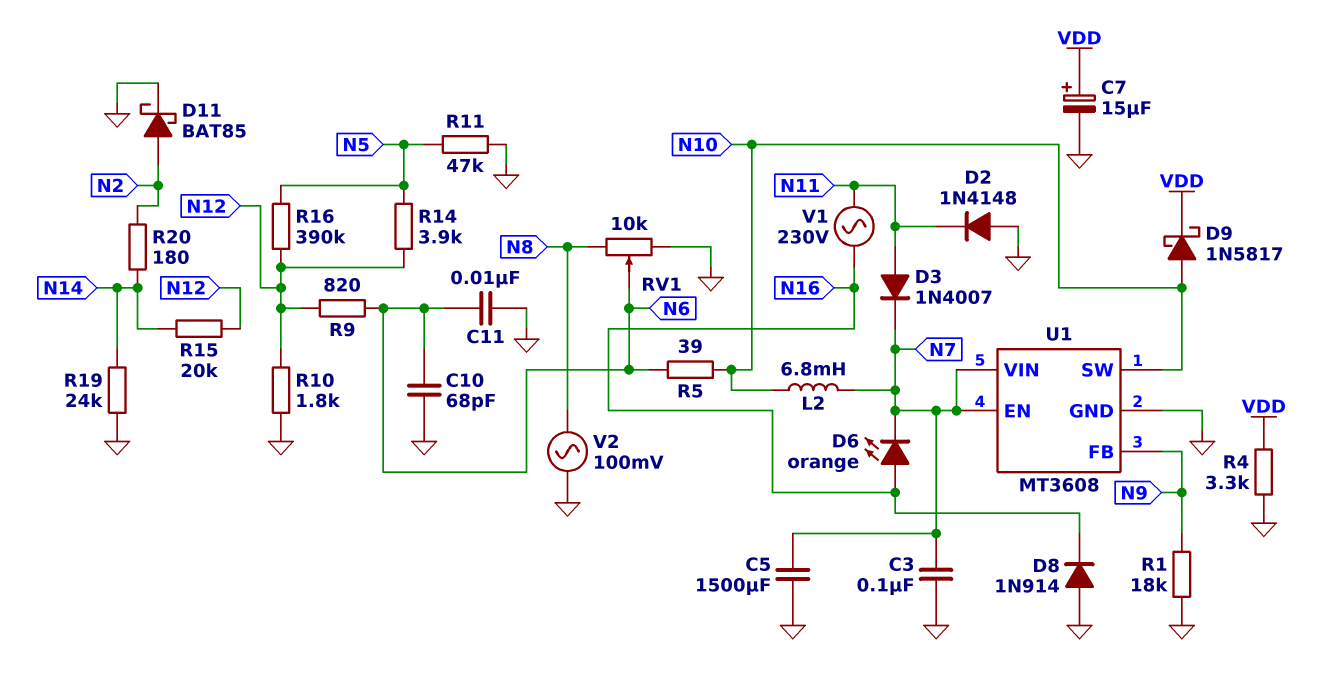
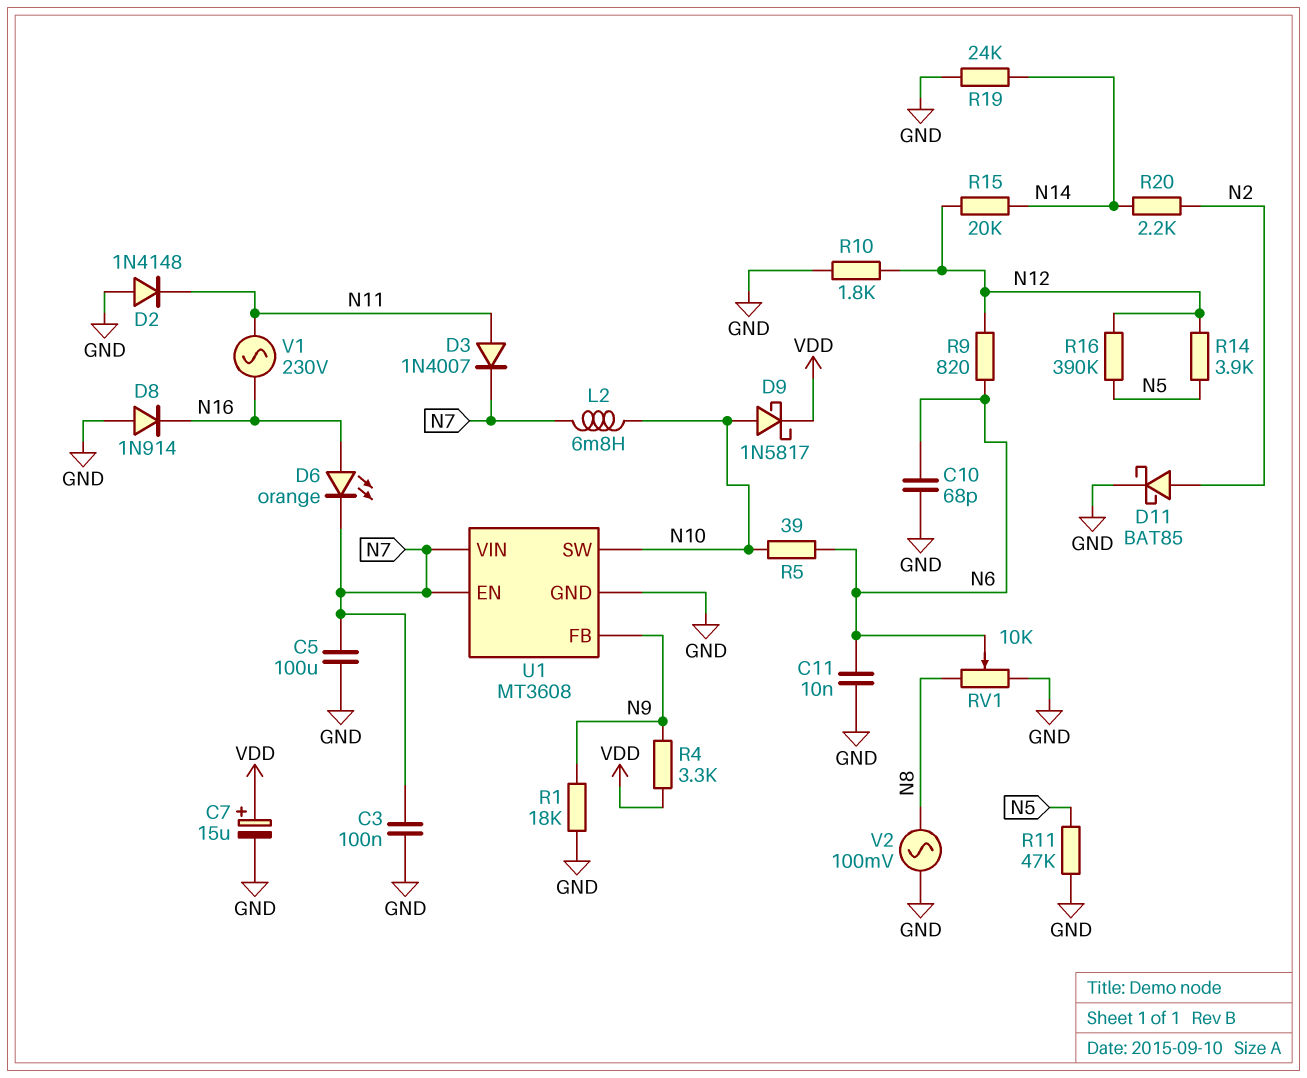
C5: 1500uF (GND, N7) -> 100uF (GND, N7)
R4: 3.3k (GND, VDD) -> 3.3k (N9, VDD)
R20: 180 (N2, N14) -> 2.2k (N2, N14)

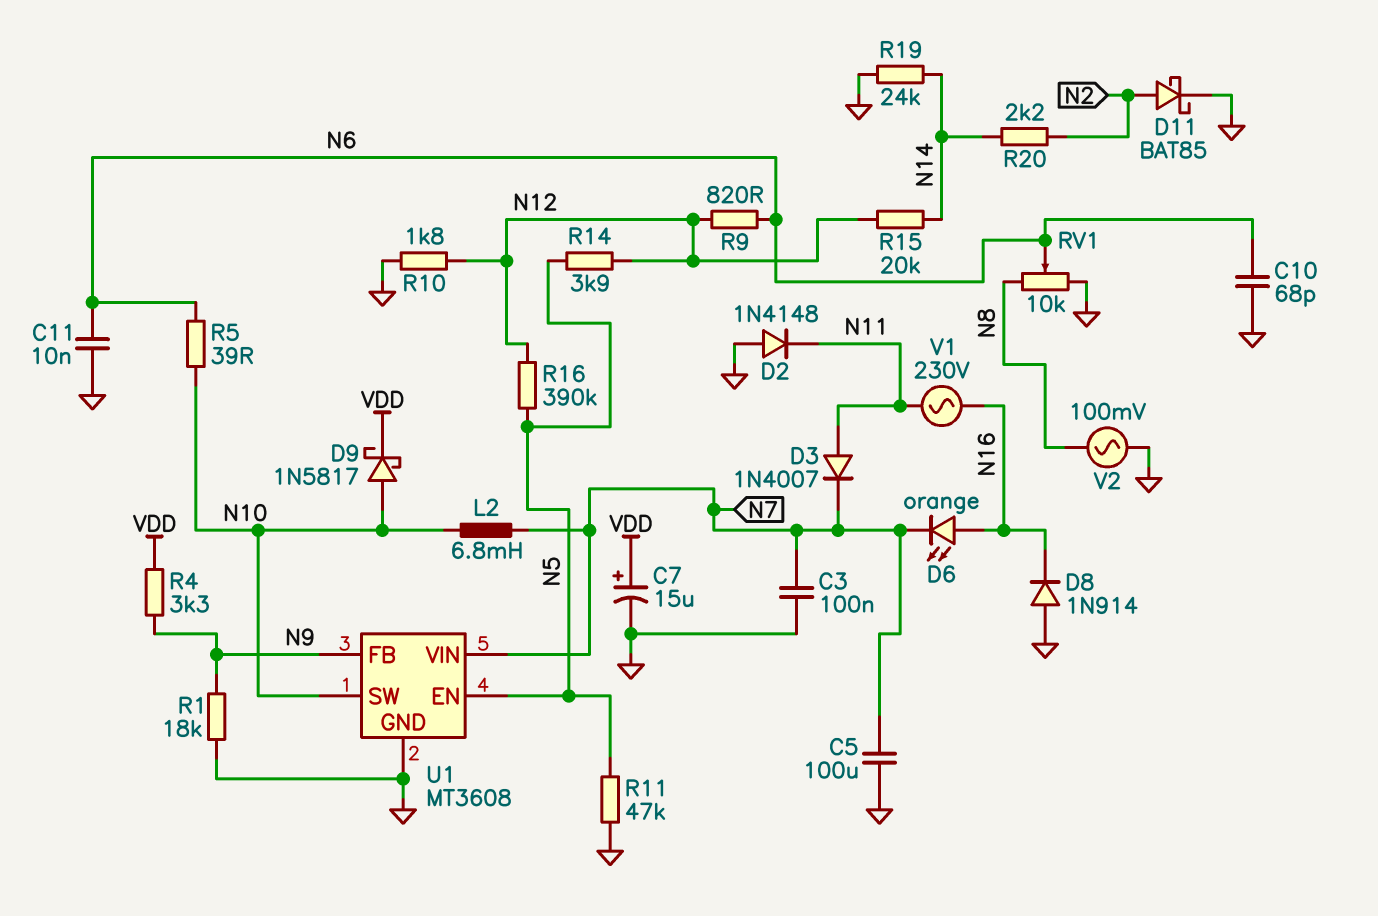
U1 pin EN: N7 -> N5

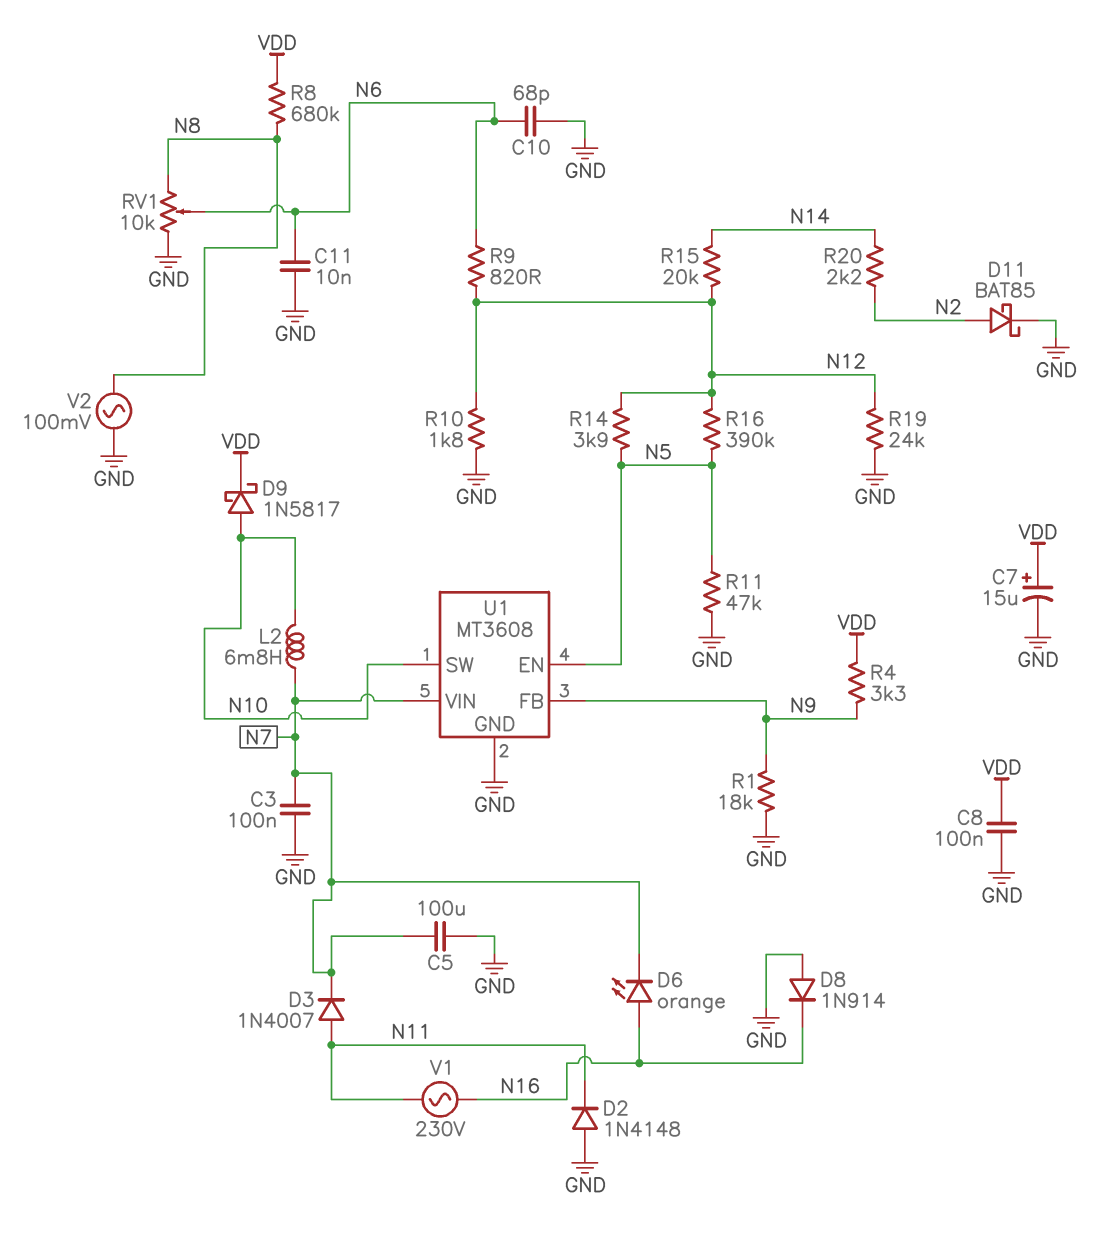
C8: none -> 100nF (GND, VDD)
R5: 39 (N6, N10) -> none
R8: none -> 680k (N8, VDD)
R19: 24k (GND, N14) -> 24k (GND, N12)

